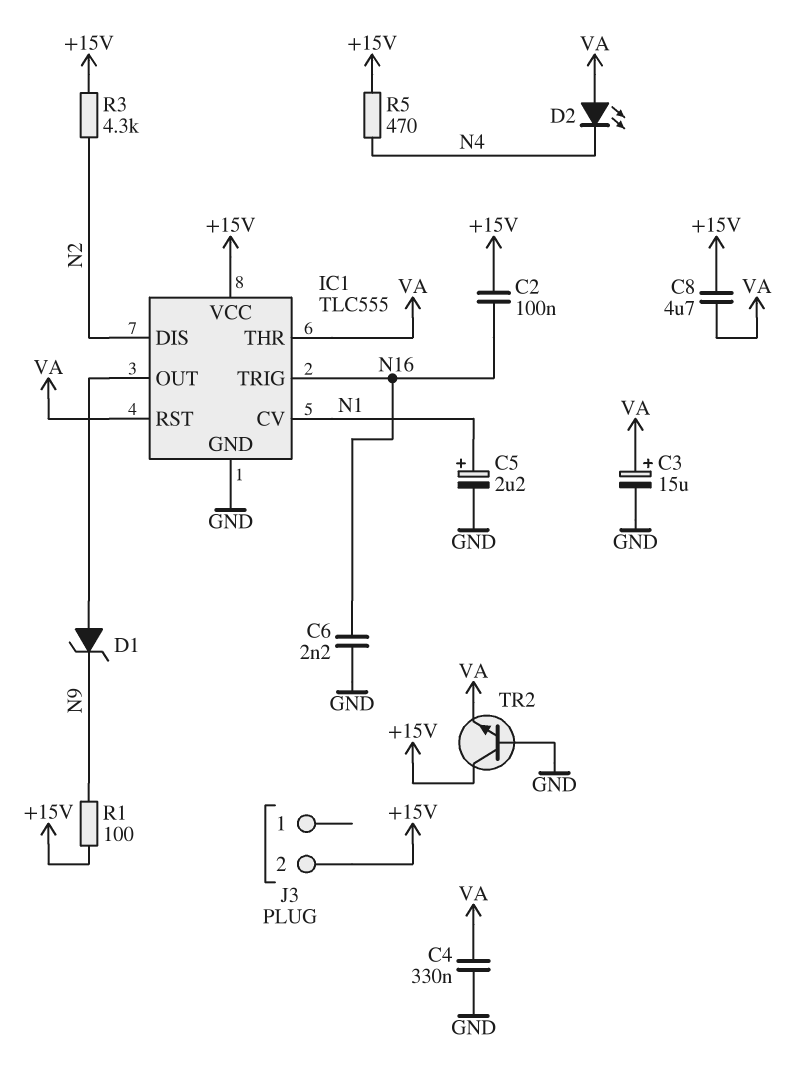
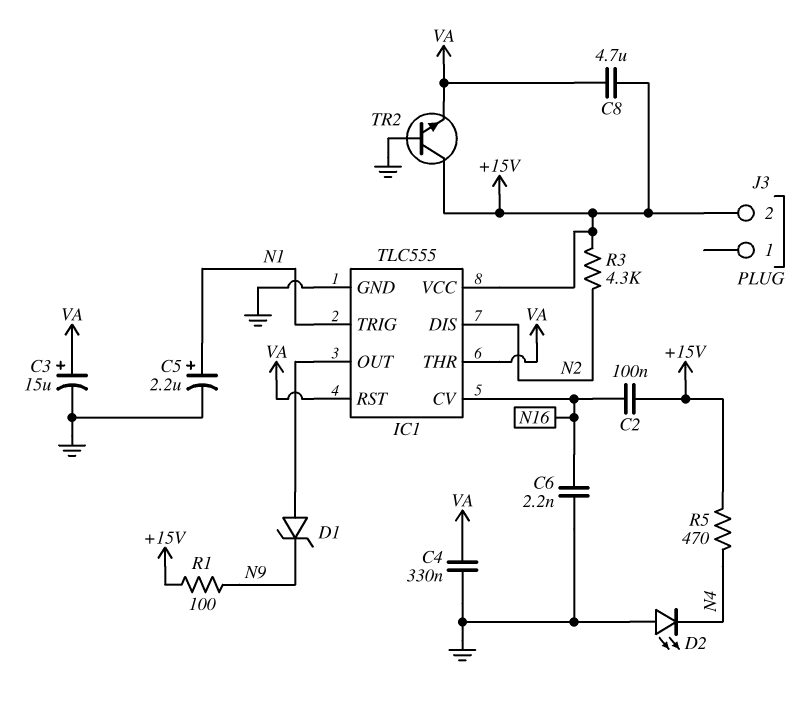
D2: LED (A VA, K N4) -> LED (A GND, K N4)
IC1 pin CV: N1 -> N16
IC1 pin TRIG: N16 -> N1

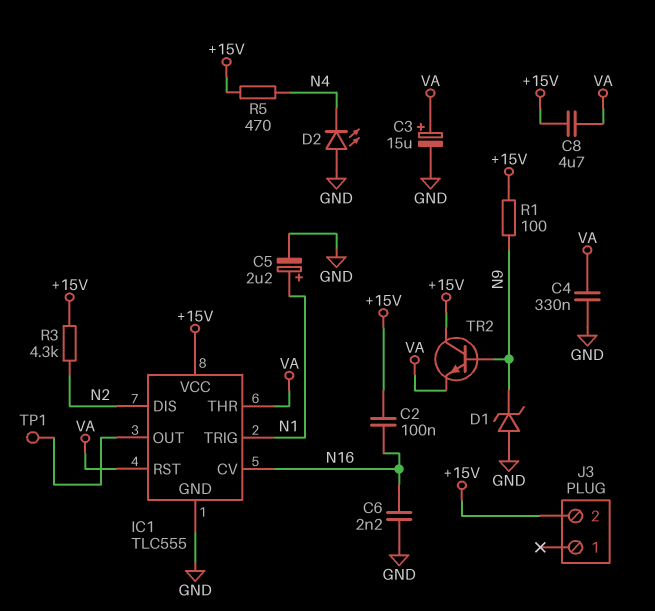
D1: zener (A IC1/OUT, K N9) -> zener (A GND, K N9)
TP1: none -> test point (IC1/OUT)
TR2: NPN (B GND, C +15V, E VA) -> NPN (B N9, C +15V, E VA)

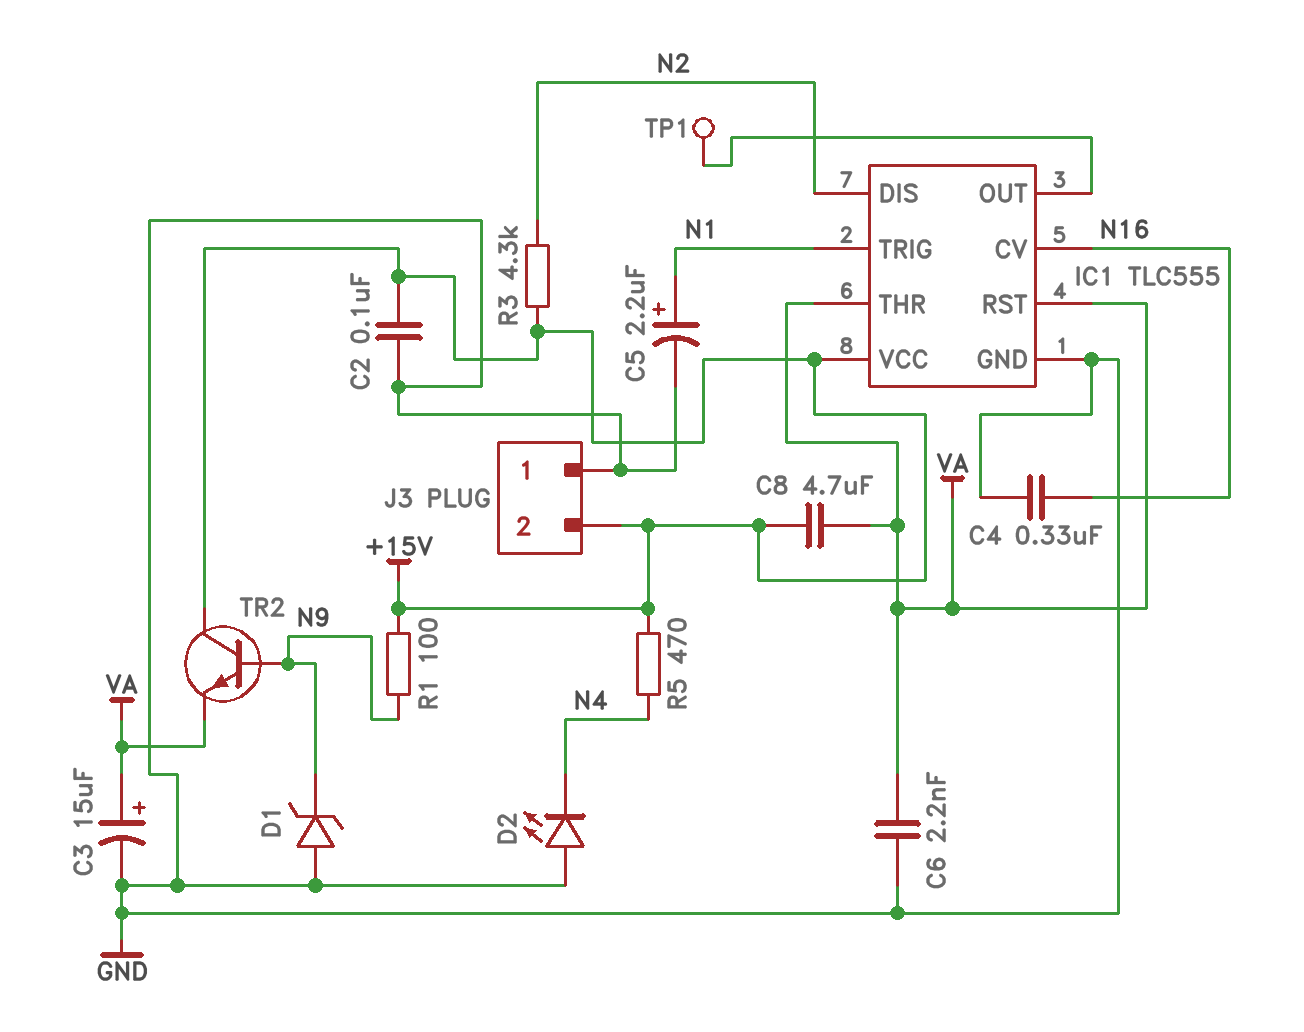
C2: 100nF (+15V, N16) -> 100nF (+15V, GND)
C4: 330nF (GND, VA) -> 330nF (GND, N16)
C6: 2.2nF (GND, N16) -> 2.2nF (GND, VA)
J3 pin 1: none -> GND

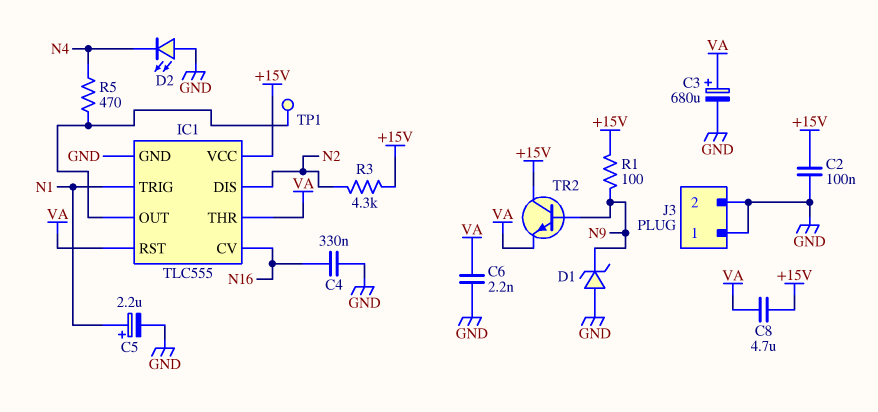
C3: 15uF (plus VA, minus GND) -> 680uF (plus VA, minus GND)
J3 pin 2: +15V -> GND
R5: 470 (+15V, N4) -> 470 (IC1/OUT, N4)

